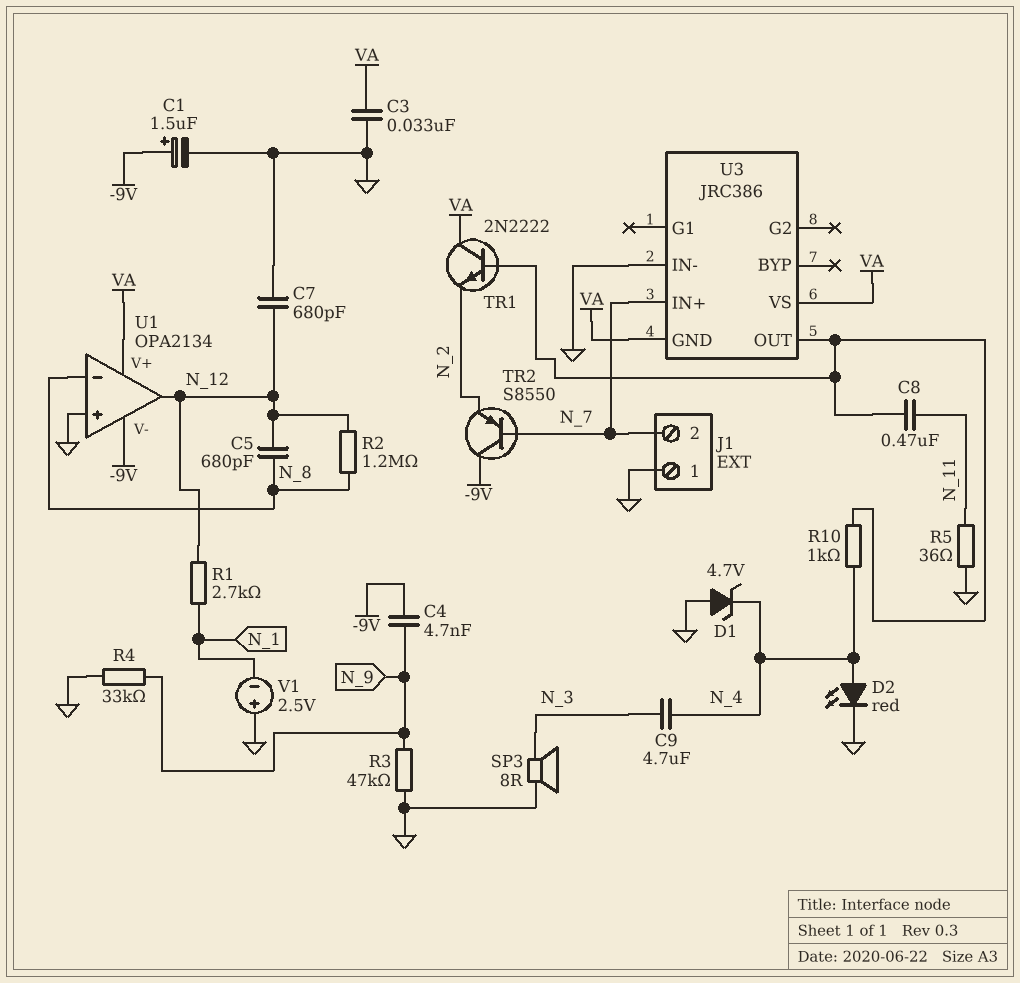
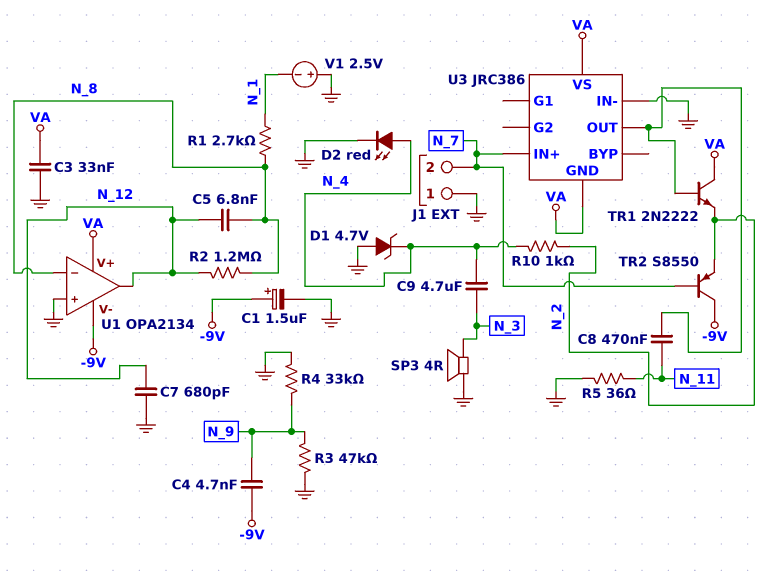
C5: 680pF (N_8, N_12) -> 6.8nF (N_8, N_12)
R1: 2.7k (N_1, N_12) -> 2.7k (N_1, N_8)
R10: 1k (N_4, U3/OUT) -> 1k (N_2, N_4)
SP3: speaker 8R (GND, N_3) -> speaker 4R (GND, N_3)

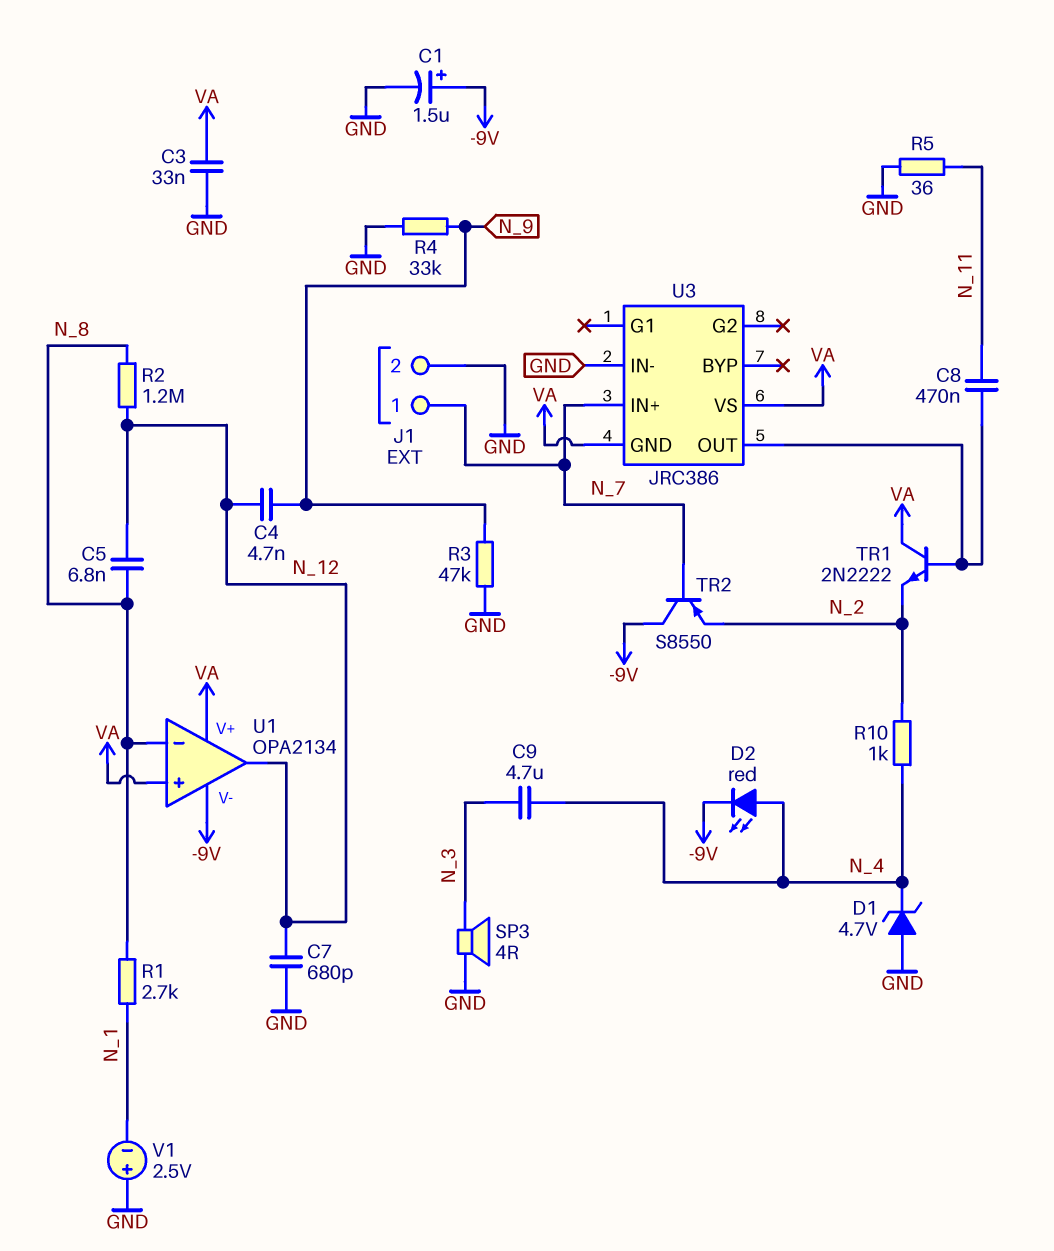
C4: 4.7nF (-9V, N_9) -> 4.7nF (N_9, N_12)
D2: LED red (A N_4, K GND) -> LED red (A N_4, K -9V)
J1 pin 1: GND -> N_7
J1 pin 2: N_7 -> GND
U1 pin in+: GND -> VA

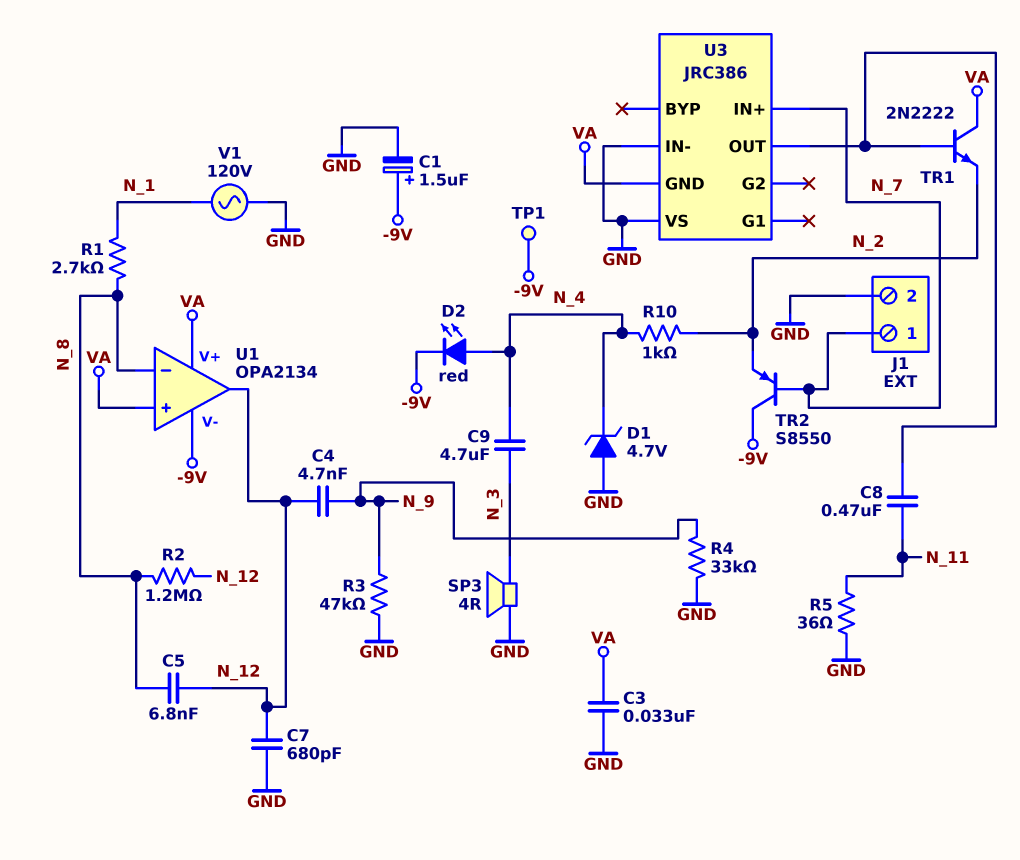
TP1: none -> test point (-9V)
U3 pin VS: VA -> GND
V1: 2.5V (plus GND, minus N_1) -> AC 120V (GND, N_1)

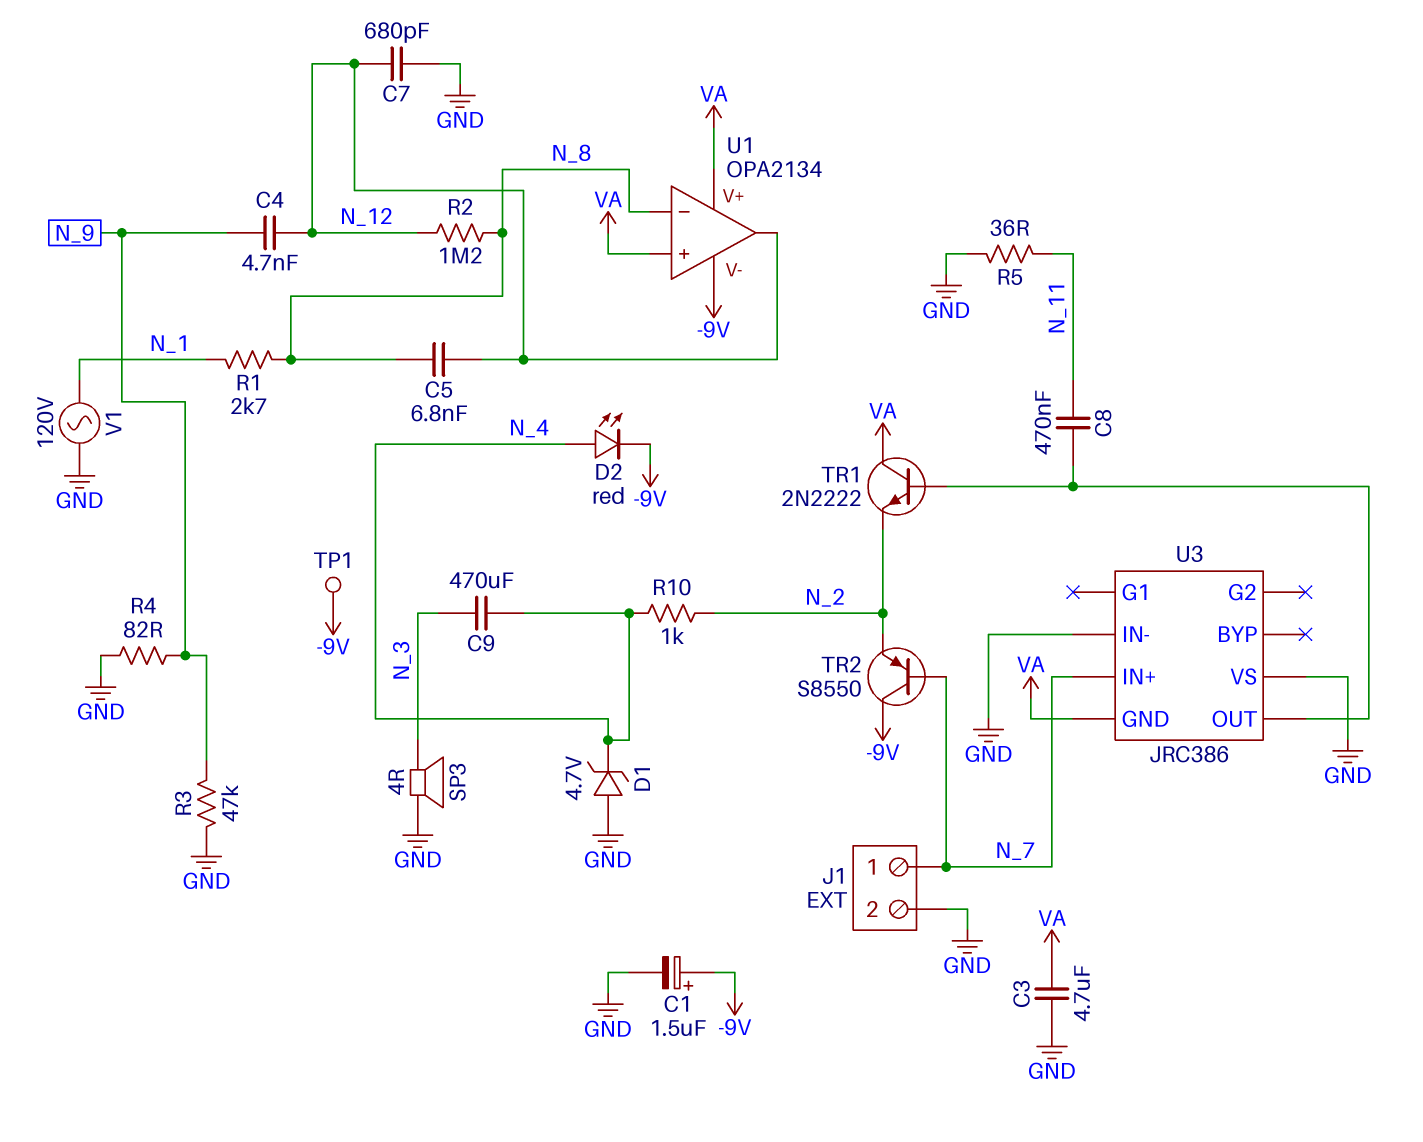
C3: 33nF (GND, VA) -> 4.7uF (GND, VA)
C9: 4.7uF (N_3, N_4) -> 470uF (N_3, N_4)
R4: 33k (GND, N_9) -> 82 (GND, N_9)

